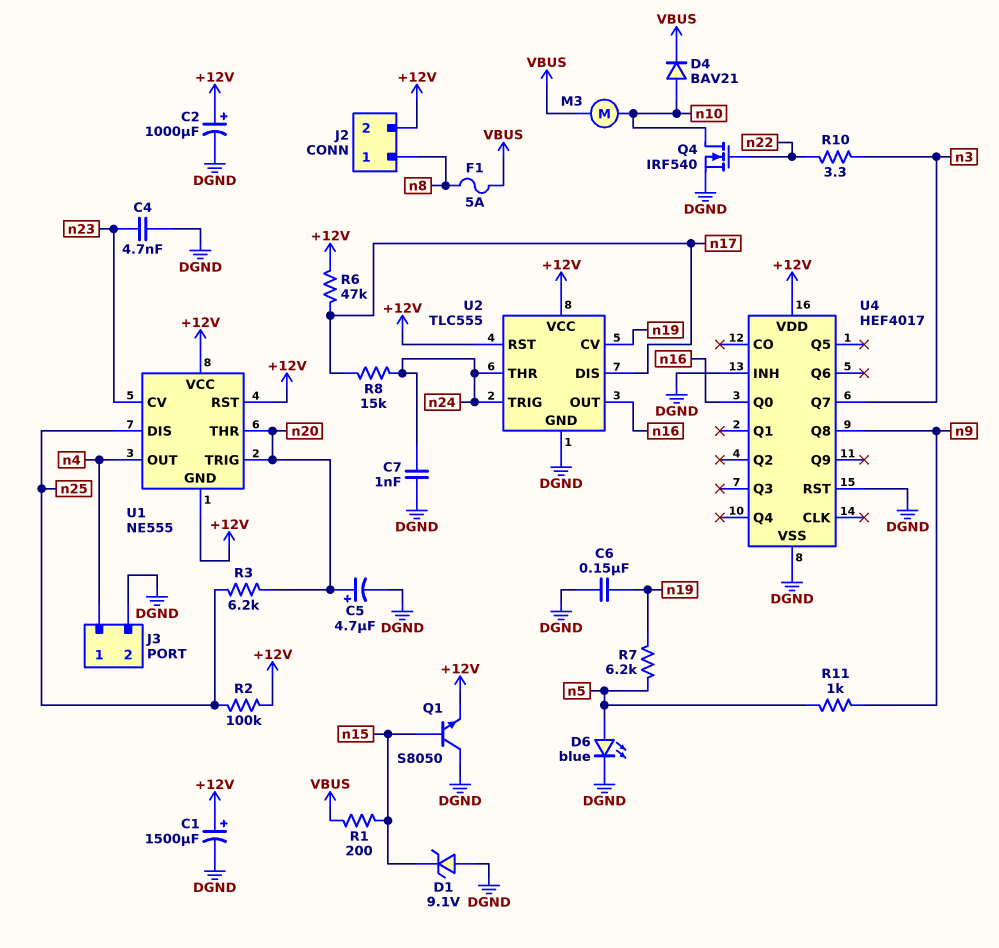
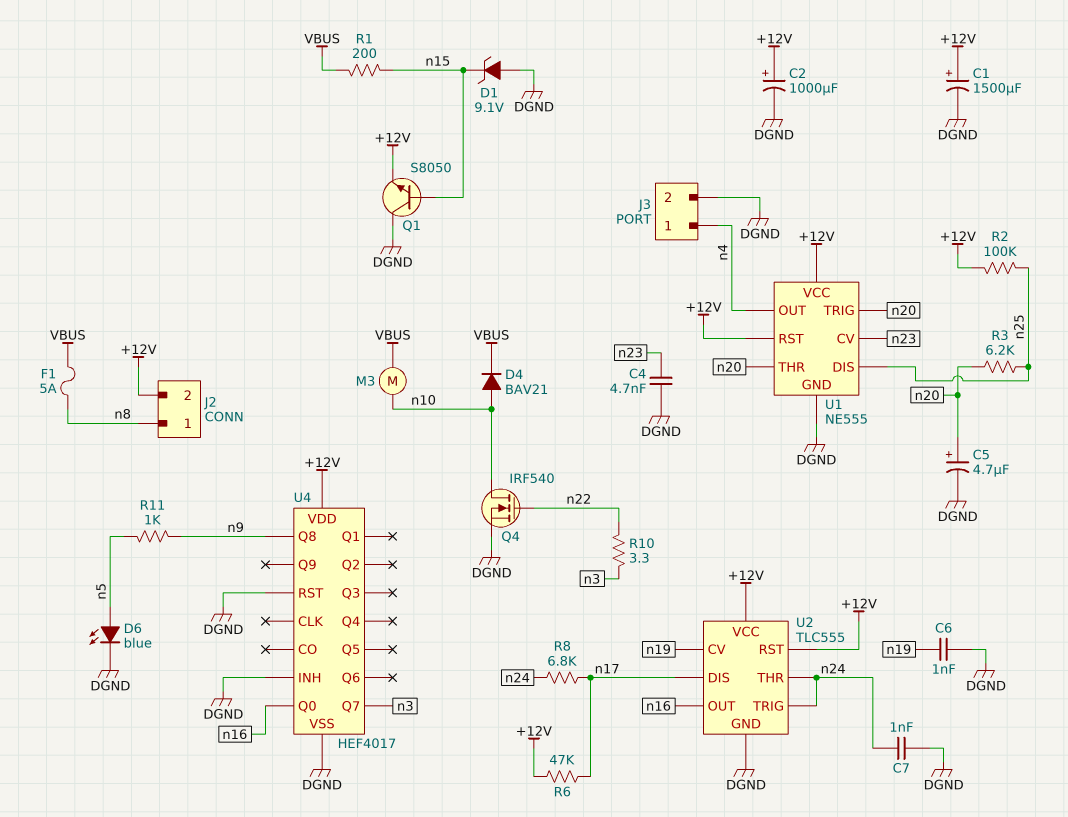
C6: 150nF (DGND, n19) -> 1nF (DGND, n19)
R7: 6.2k (n5, n19) -> none
R8: 15k (n17, n24) -> 6.8k (n17, n24)
U1 pin GND: +12V -> DGND

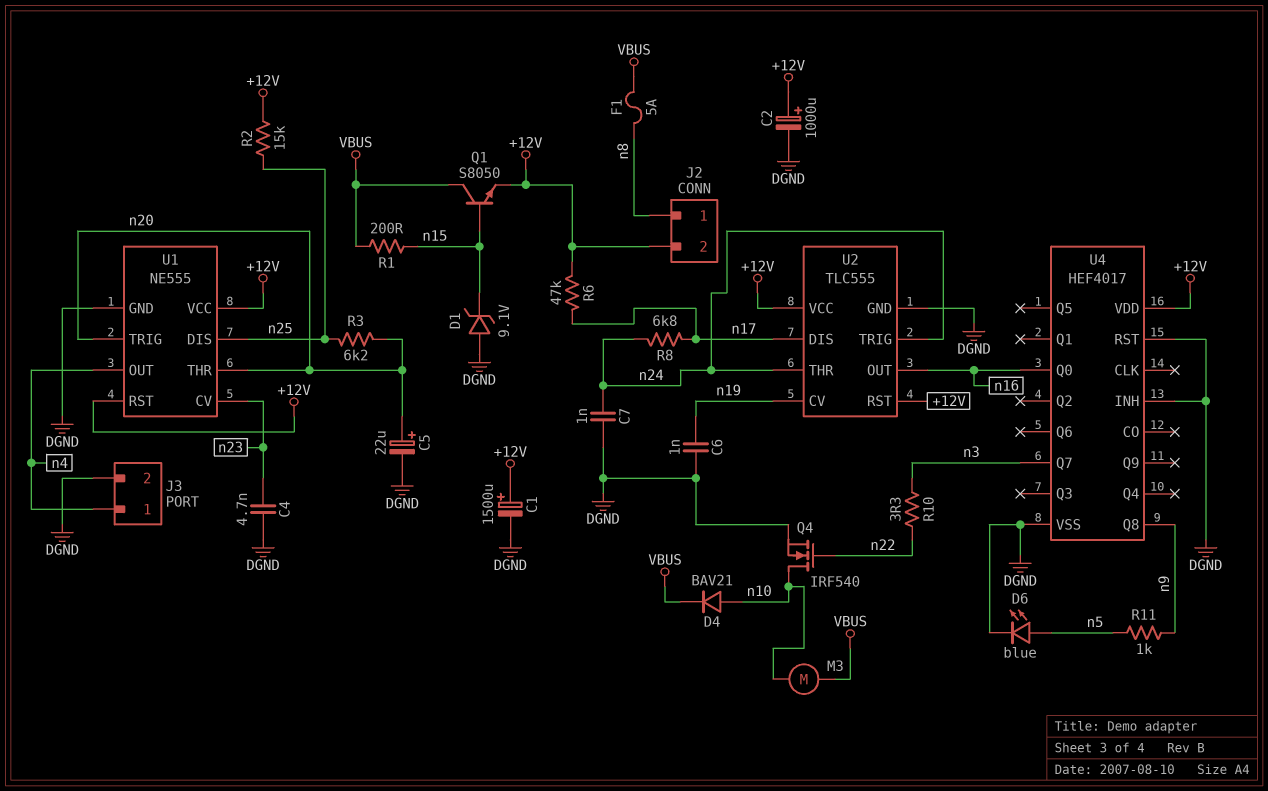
C5: 4.7uF (plus n20, minus DGND) -> 22uF (plus n20, minus DGND)
Q1: NPN S8050 (B n15, C DGND, E +12V) -> NPN S8050 (B n15, C VBUS, E +12V)
R2: 100k (+12V, n25) -> 15k (+12V, n25)

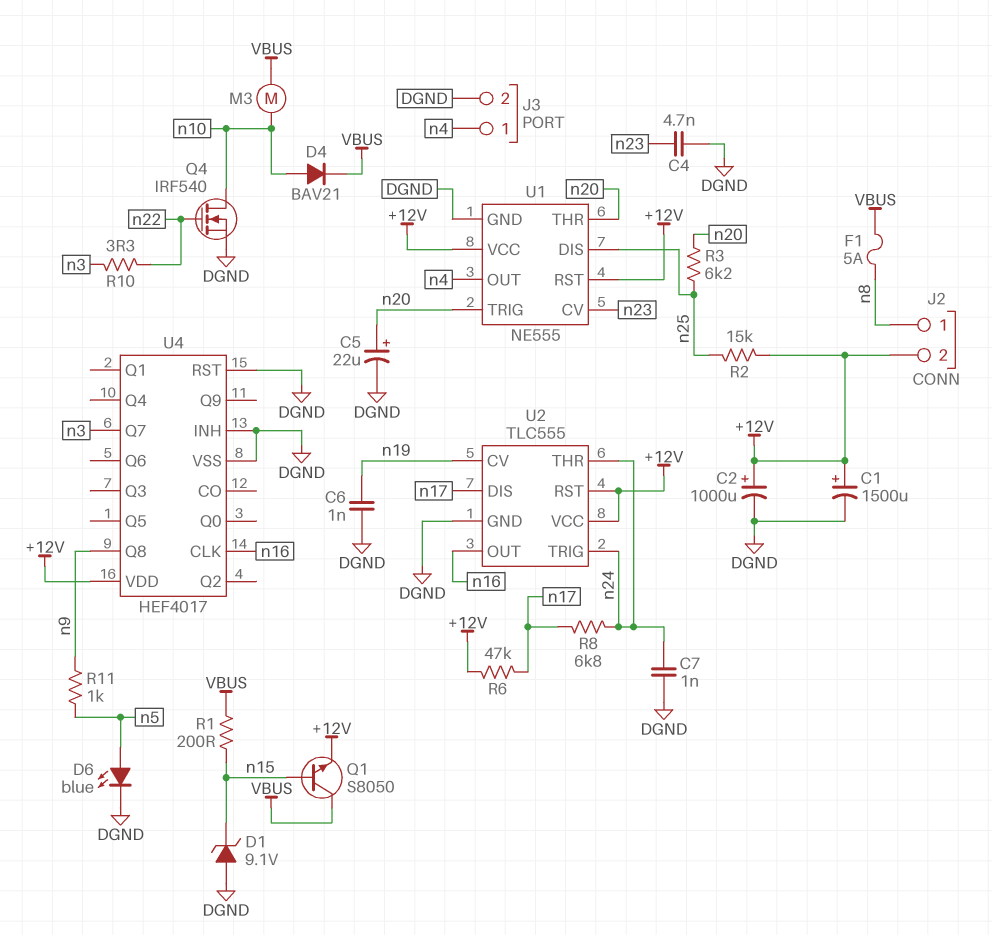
U4 pin CLK: none -> n16
U4 pin Q0: n16 -> none

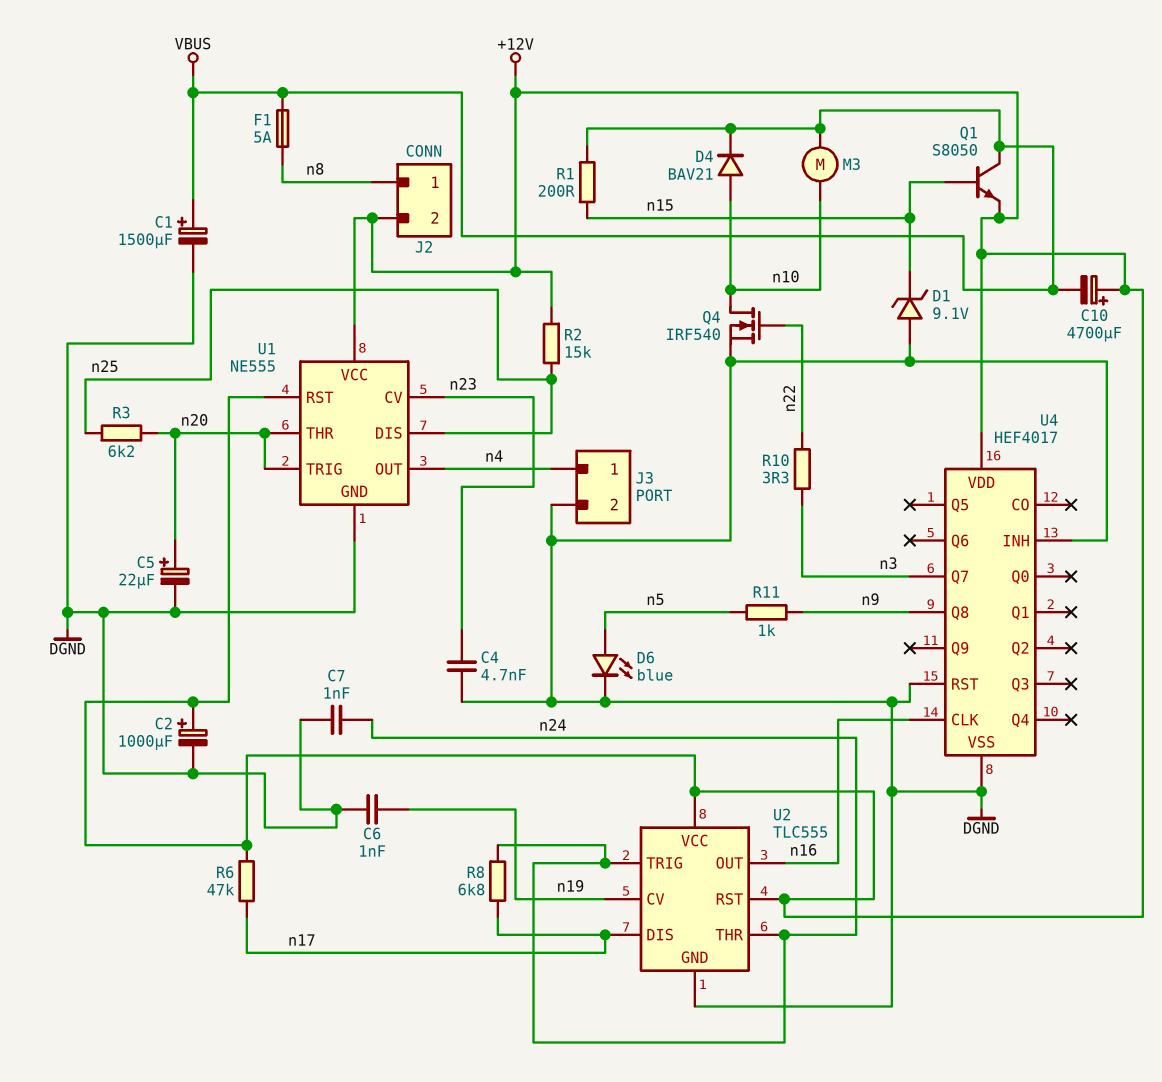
C1: 1500uF (plus +12V, minus DGND) -> 1500uF (plus VBUS, minus DGND)
C10: none -> 4700uF (plus +12V, minus VBUS)

